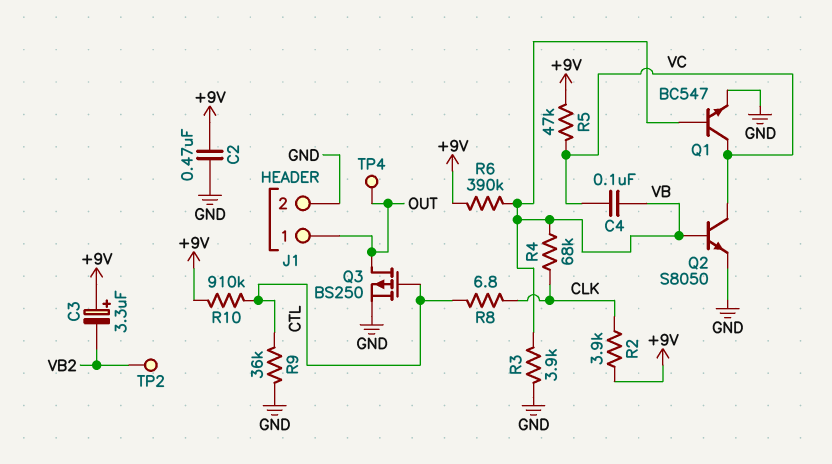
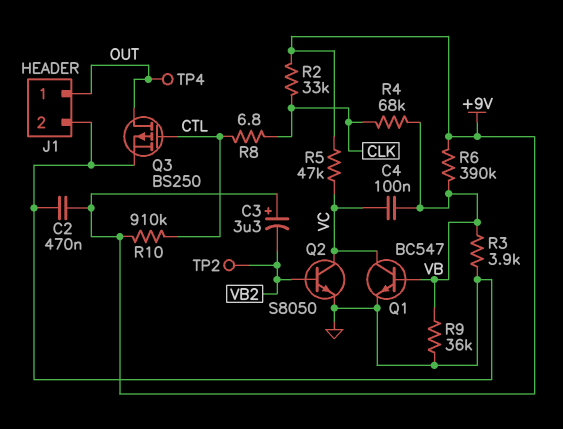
Q2: NPN S8050 (B VB, C VC, E GND) -> NPN S8050 (B VB2, C VC, E GND)
R2: 3.9k (+9V, CLK) -> 33k (+9V, CLK)
R9: 36k (CTL, GND) -> 36k (GND, VB)

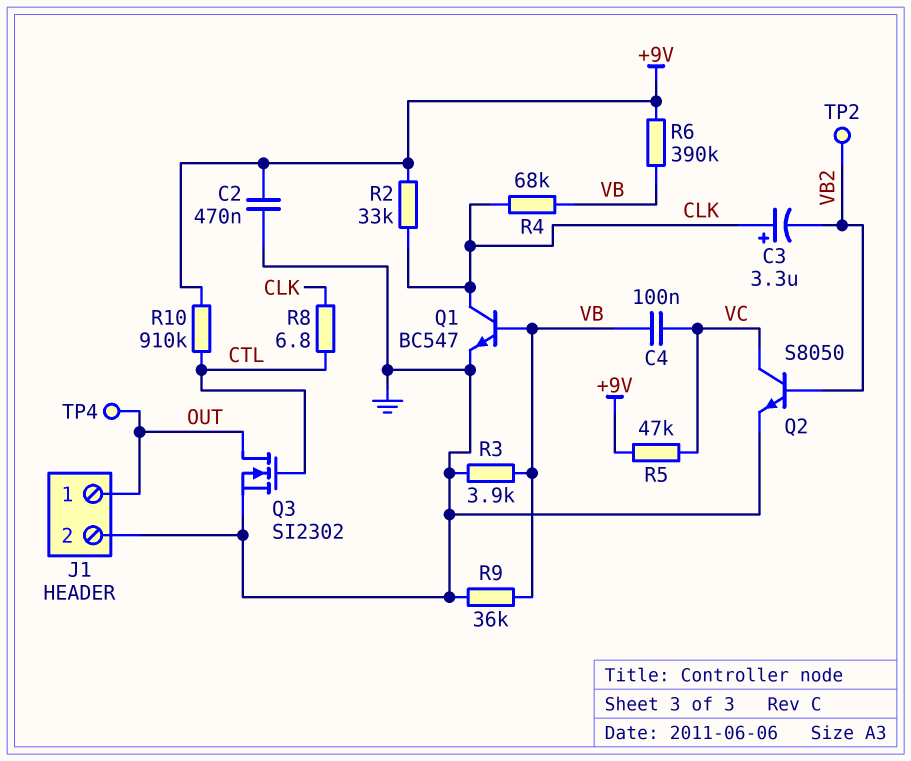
C3: 3.3uF (plus +9V, minus VB2) -> 3.3uF (plus CLK, minus VB2)
Q1: NPN BC547 (B VB, C VC, E GND) -> NPN BC547 (B VB, C CLK, E GND)
Q3: PMOS BS250 (G CTL, D OUT, S GND) -> NMOS SI2302 (G CTL, D OUT, S GND)

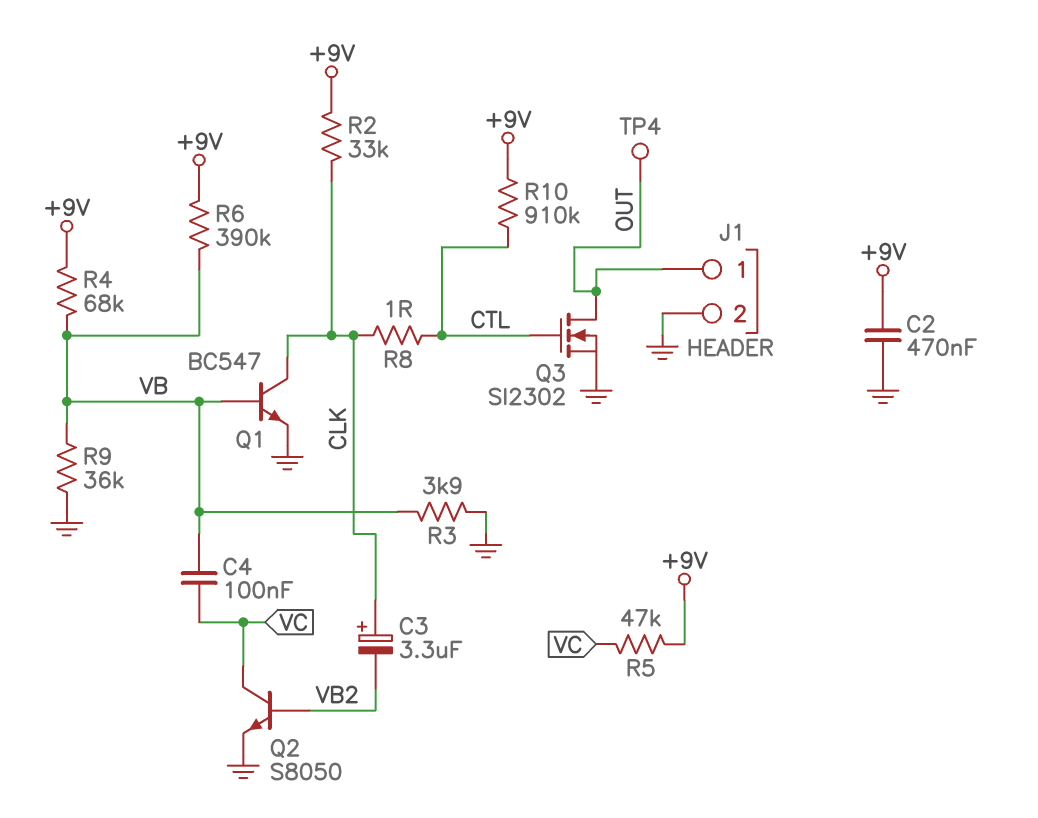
R4: 68k (CLK, VB) -> 68k (+9V, VB)
R8: 6.8 (CLK, CTL) -> 1 (CLK, CTL)
TP2: test point (VB2) -> none

